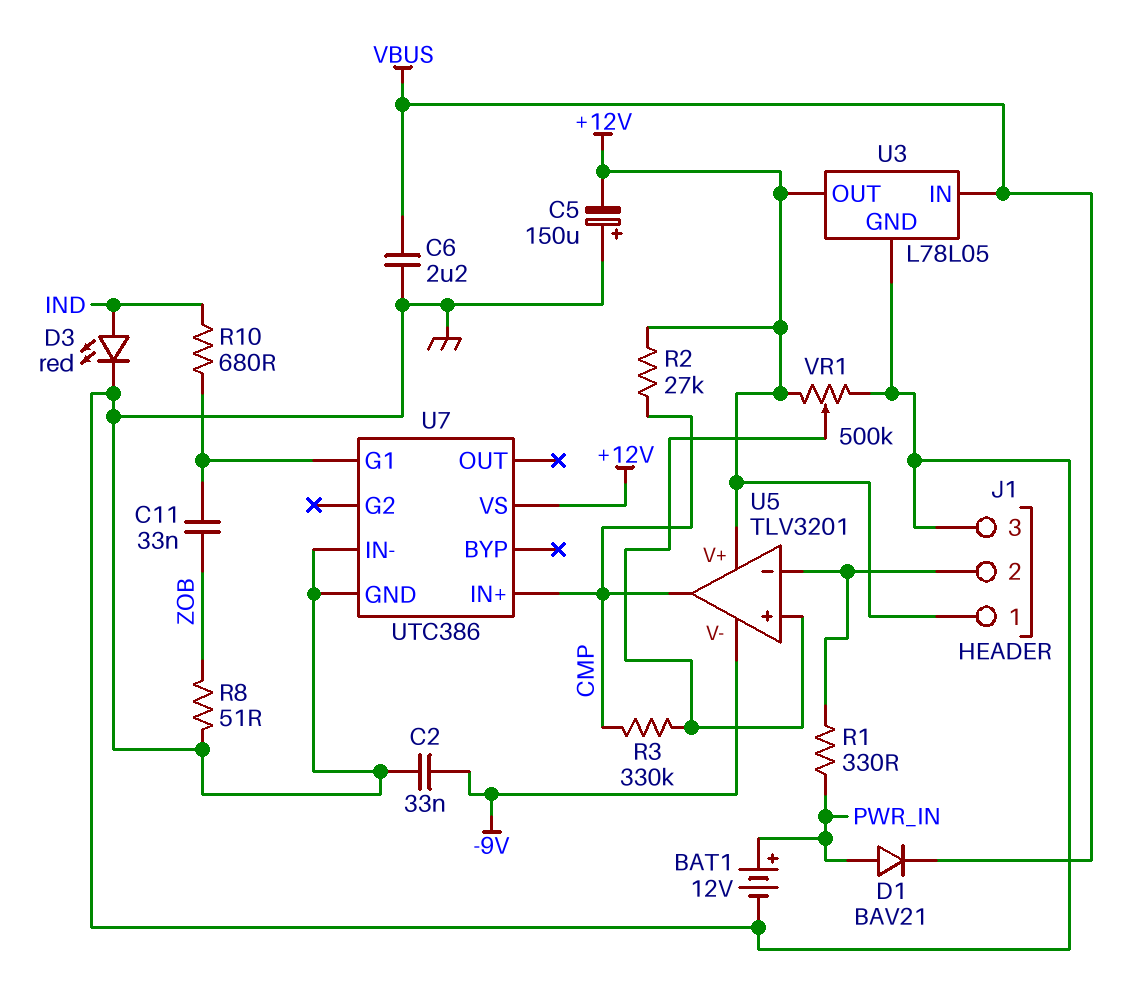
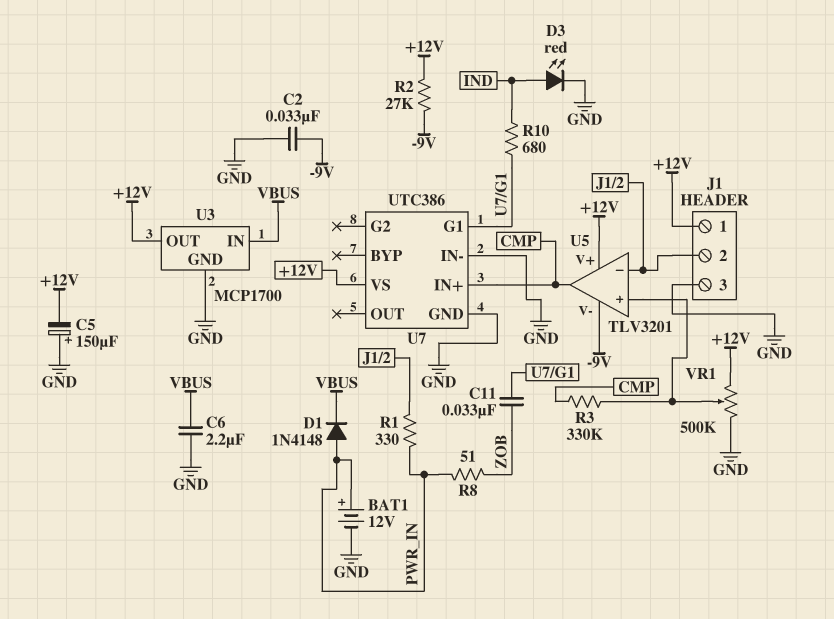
D1: diode BAV21 (A PWR_IN, K VBUS) -> diode 1N4148 (A PWR_IN, K VBUS)
R2: 27k (+12V, CMP) -> 27k (+12V, -9V)
R8: 51 (GND, ZOB) -> 51 (PWR_IN, ZOB)
U3: L78L05 -> MCP1700

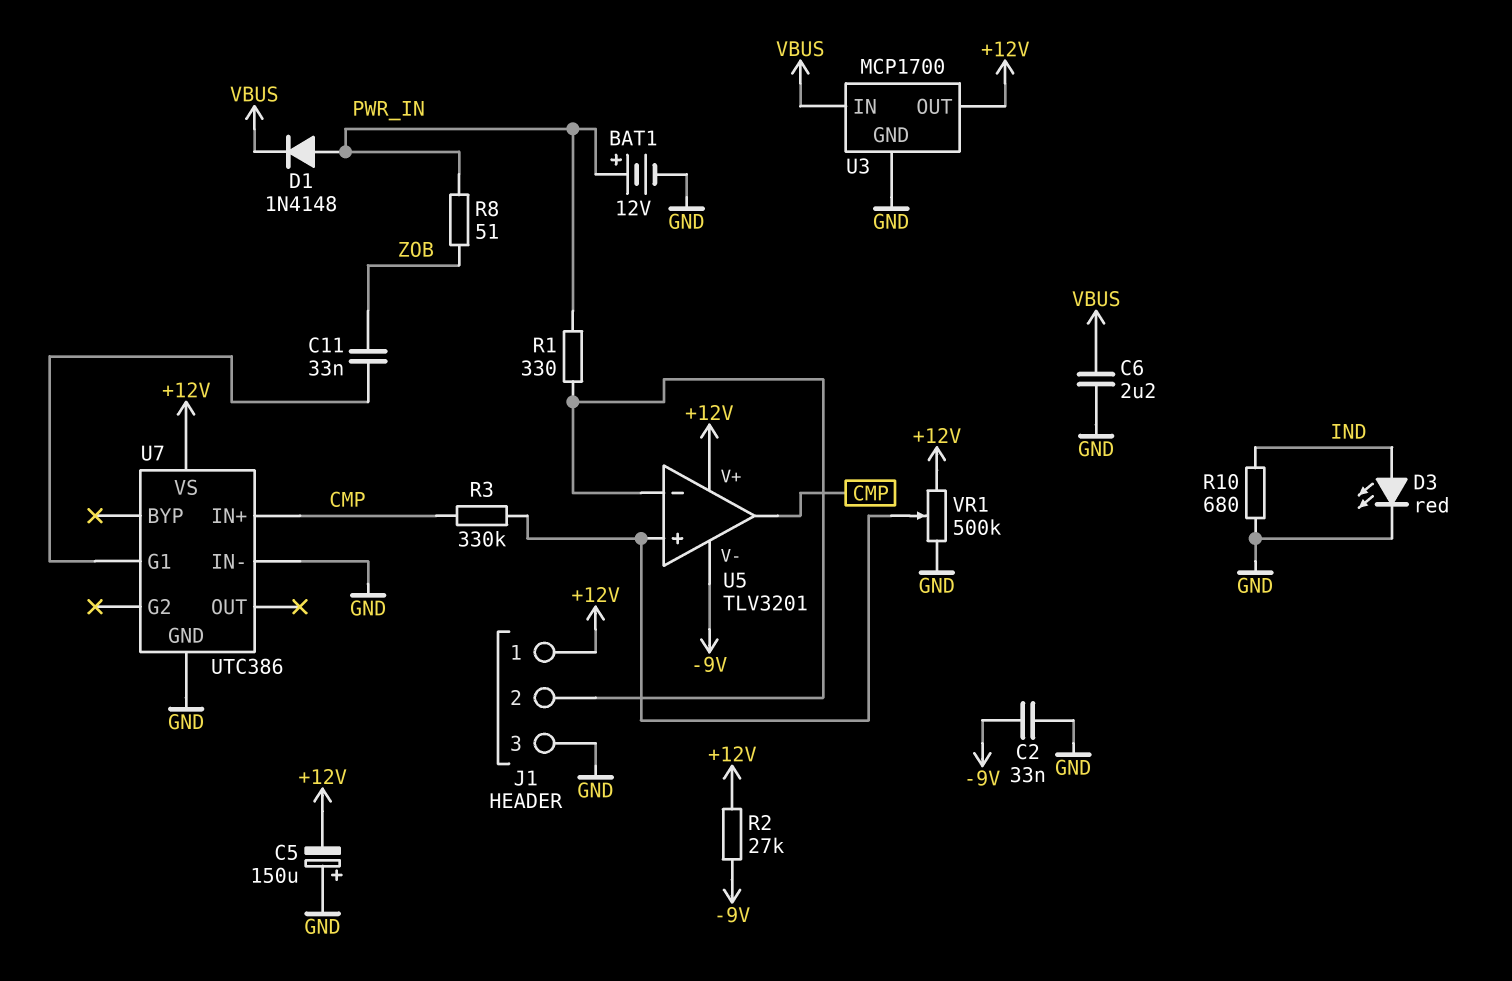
R10: 680 (IND, U7/G1) -> 680 (GND, IND)

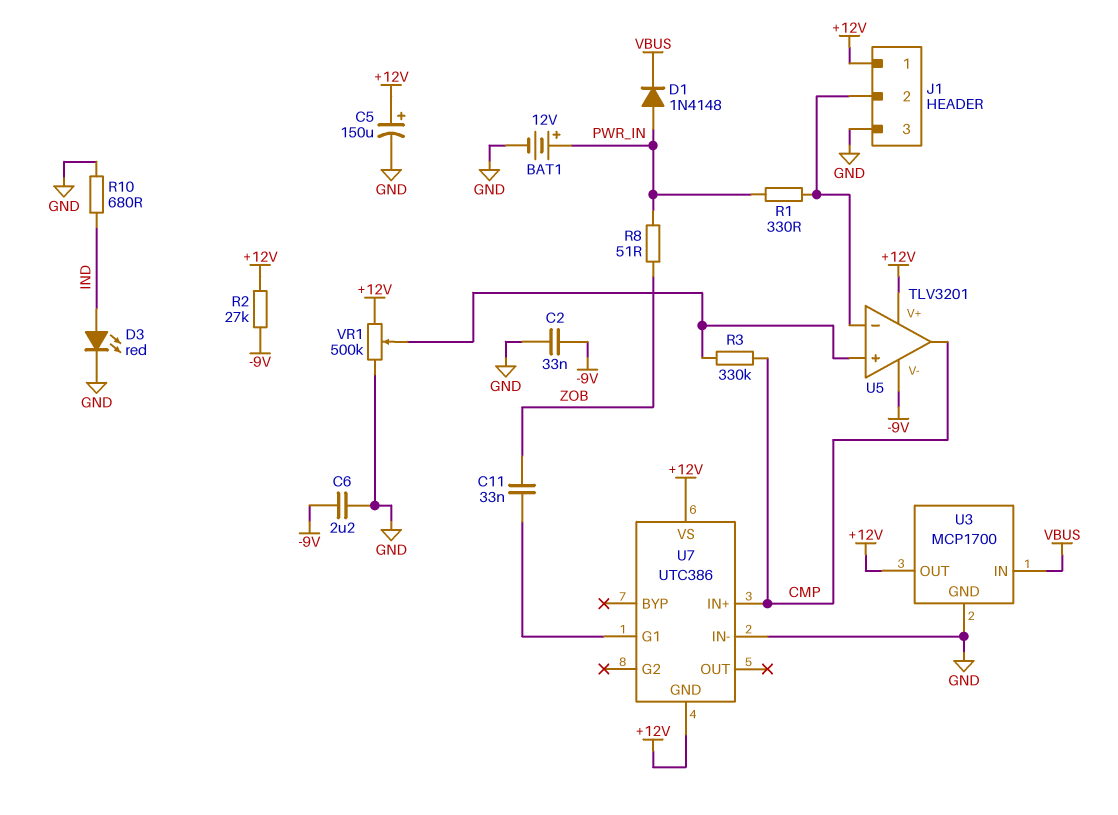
C5: 150uF (plus GND, minus +12V) -> 150uF (plus +12V, minus GND)
C6: 2.2uF (GND, VBUS) -> 2.2uF (-9V, GND)
U7 pin GND: GND -> +12V

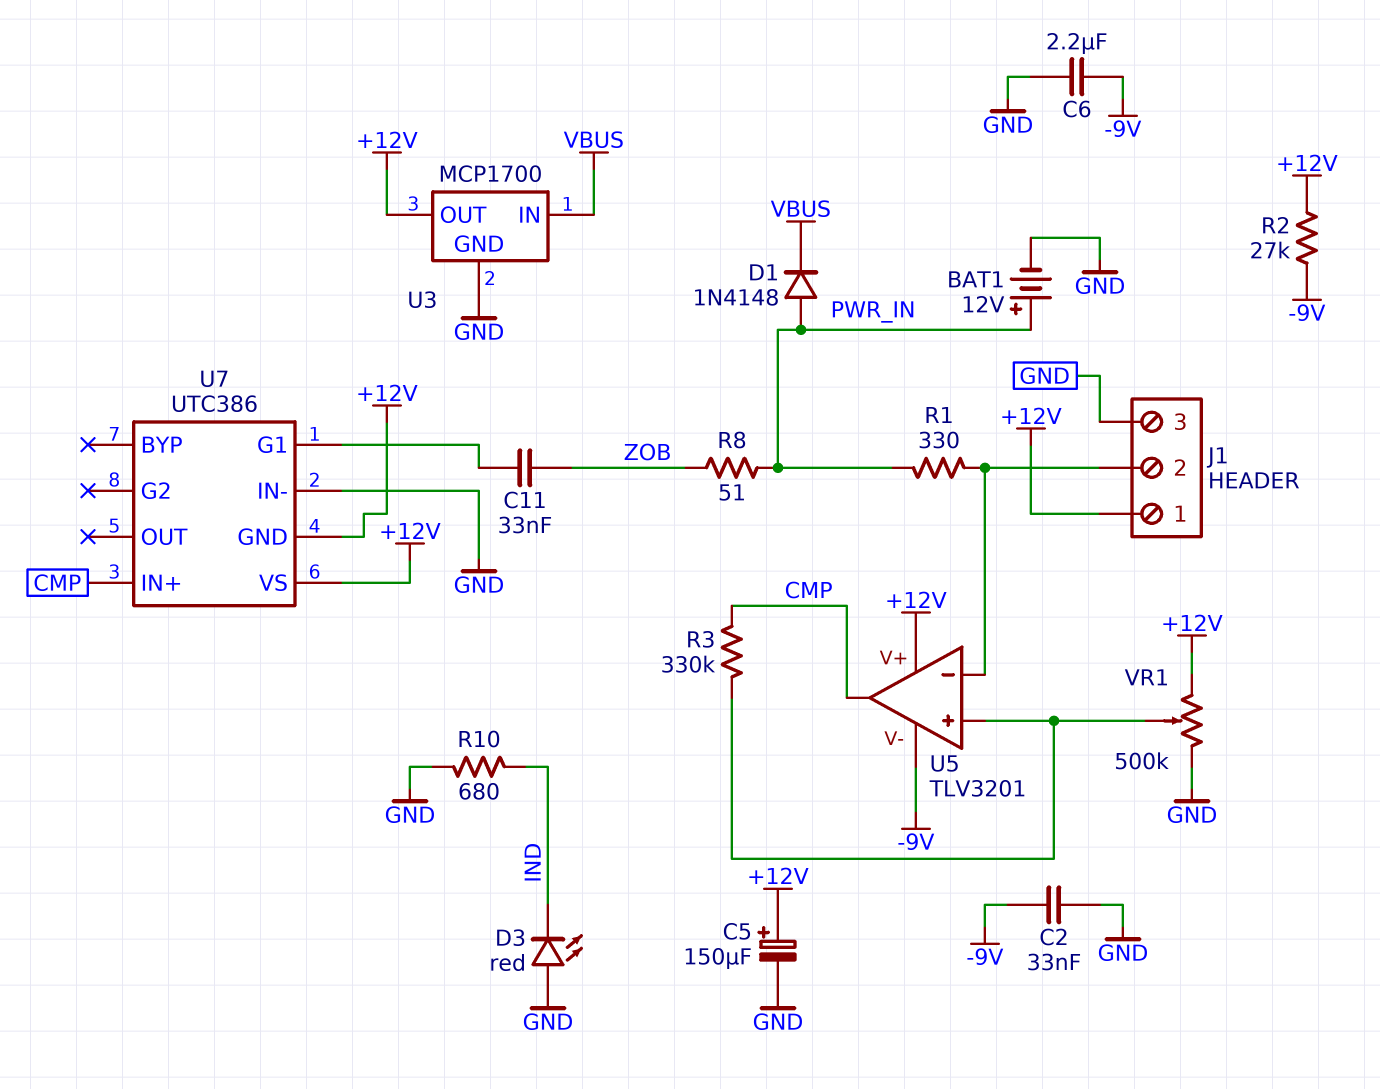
D3: LED red (A IND, K GND) -> LED red (A GND, K IND)

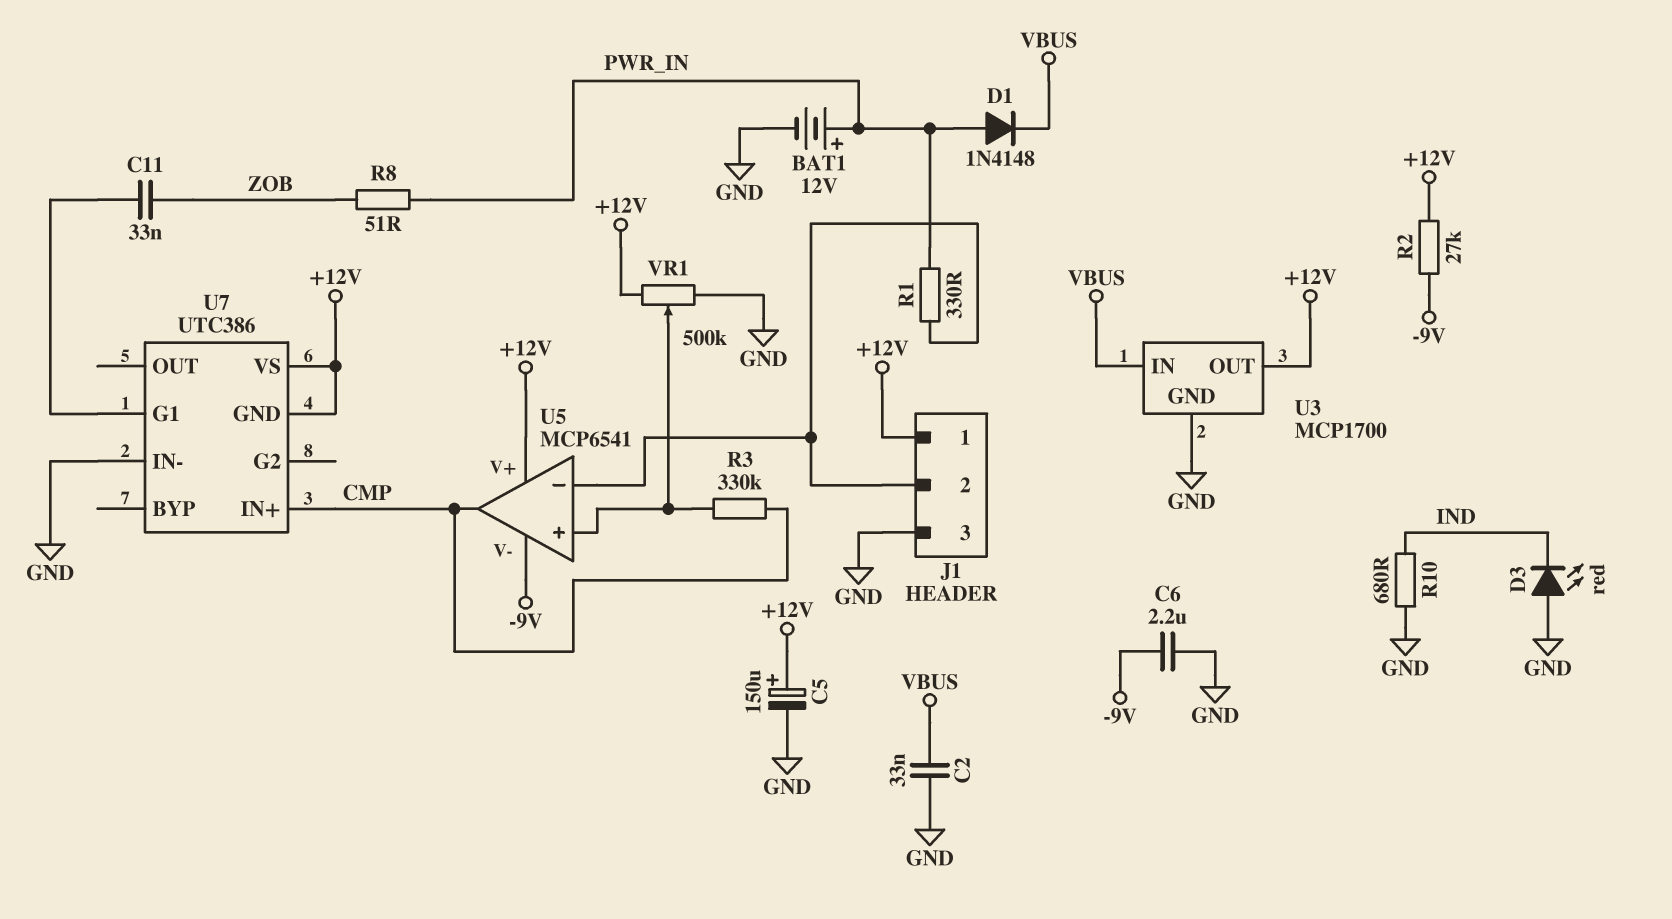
C2: 33nF (-9V, GND) -> 33nF (GND, VBUS)
U5: TLV3201 -> MCP6541

